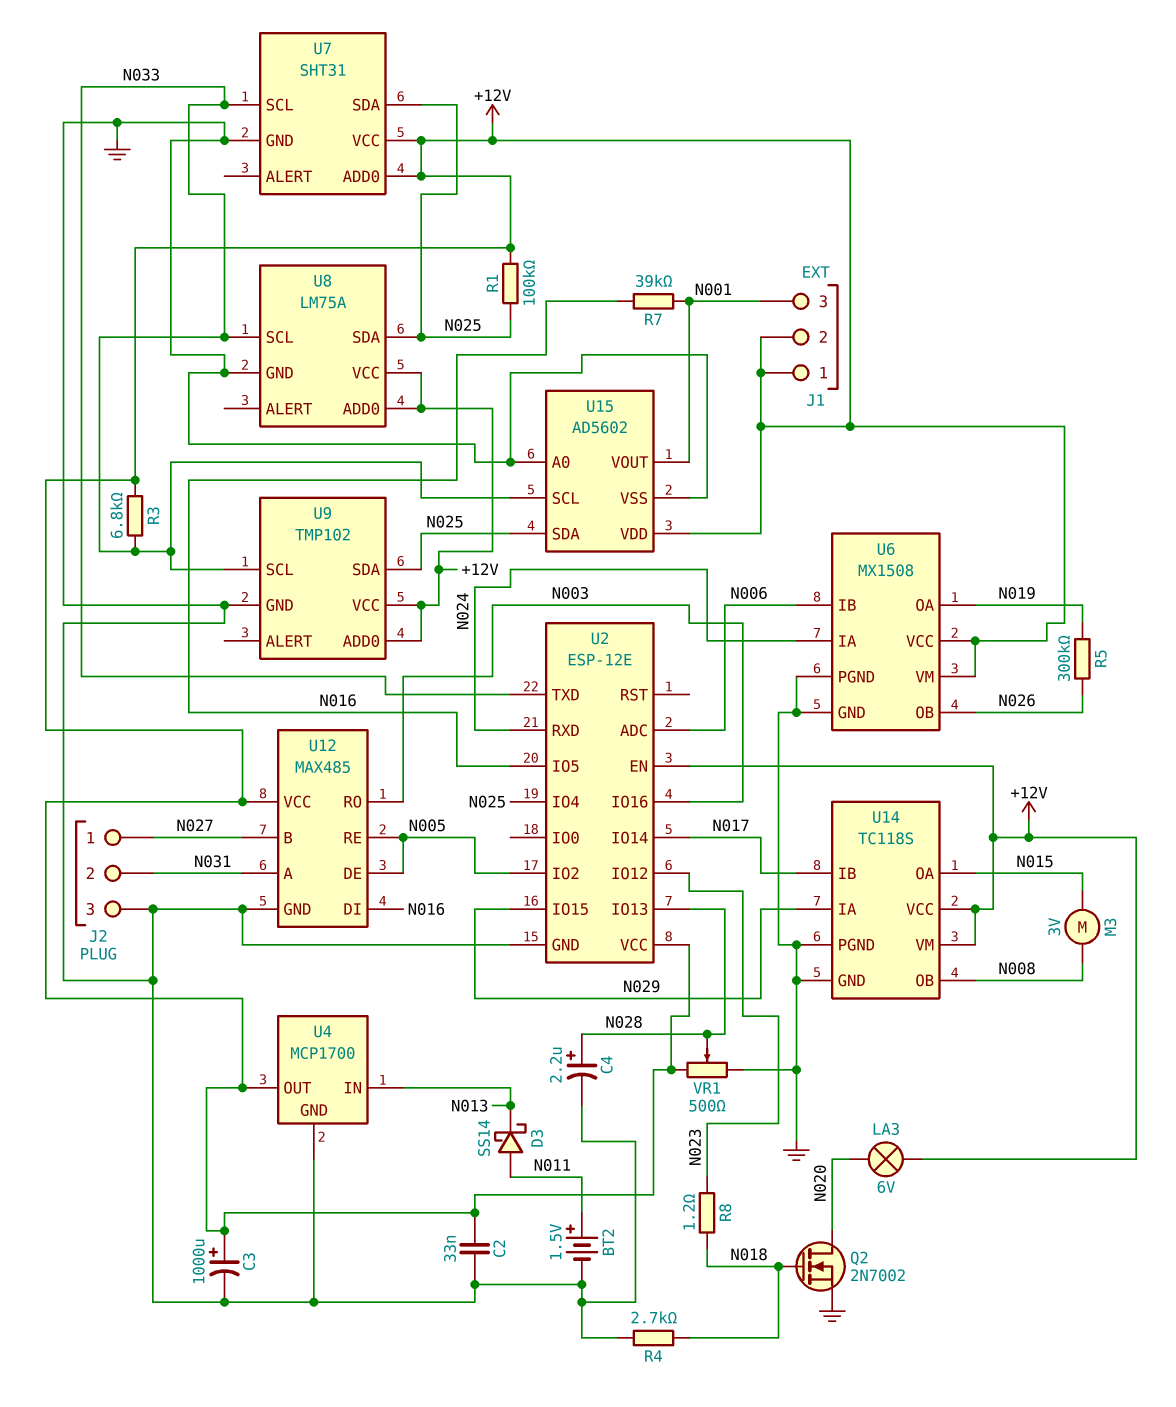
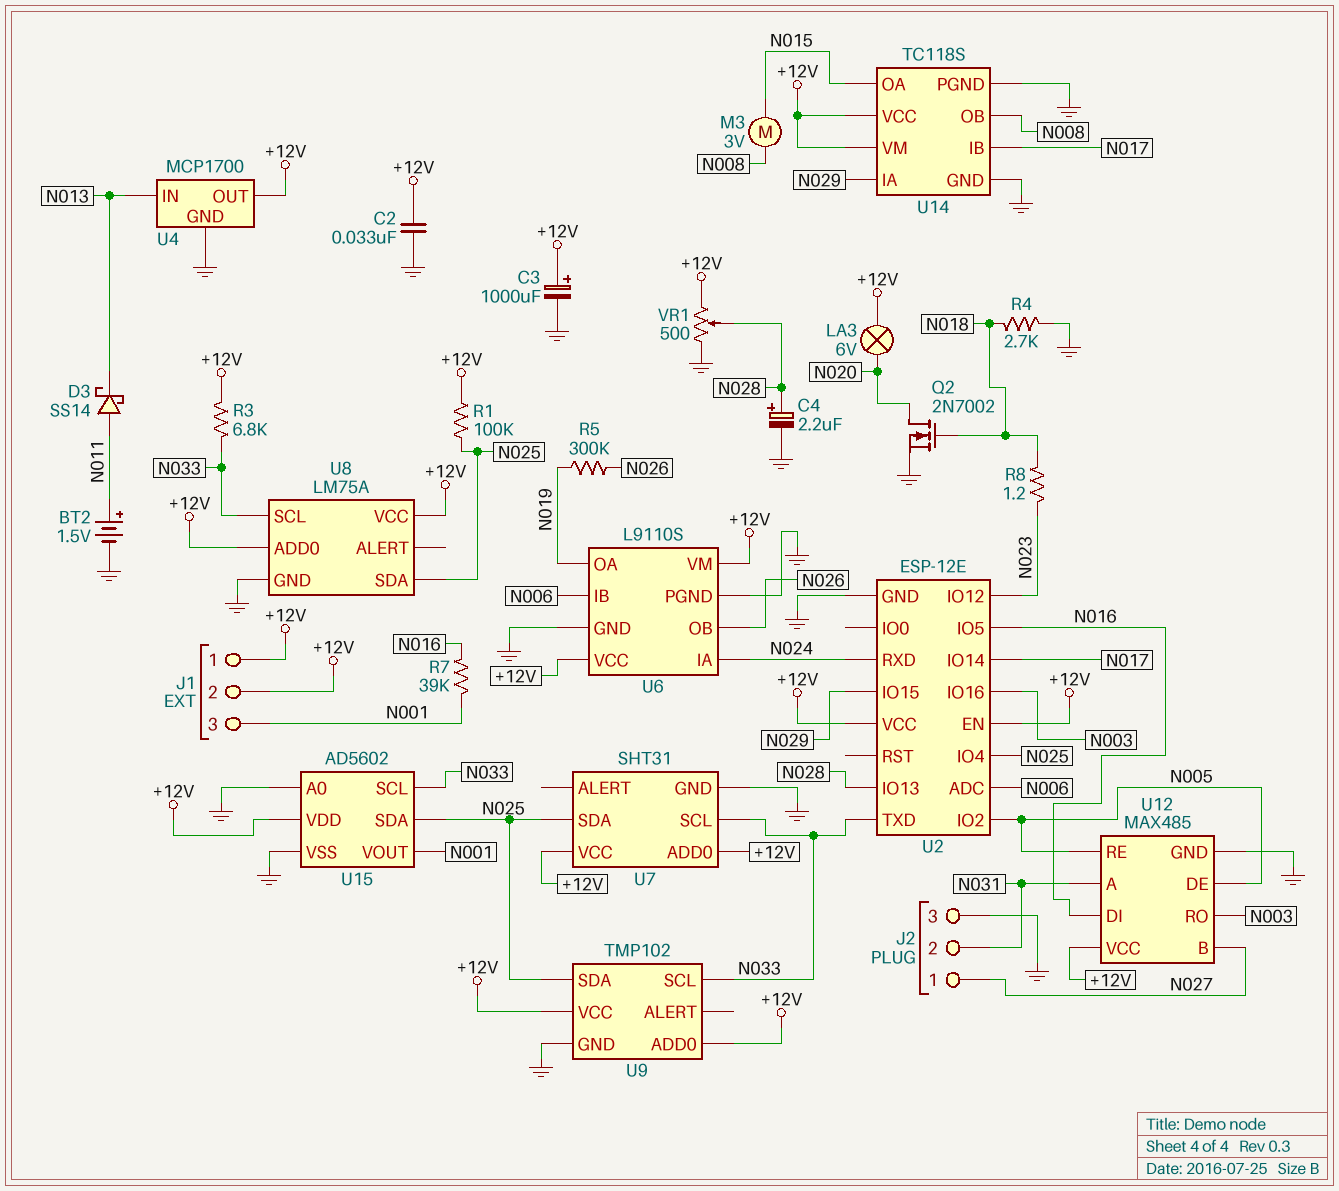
U6: MX1508 -> L9110S

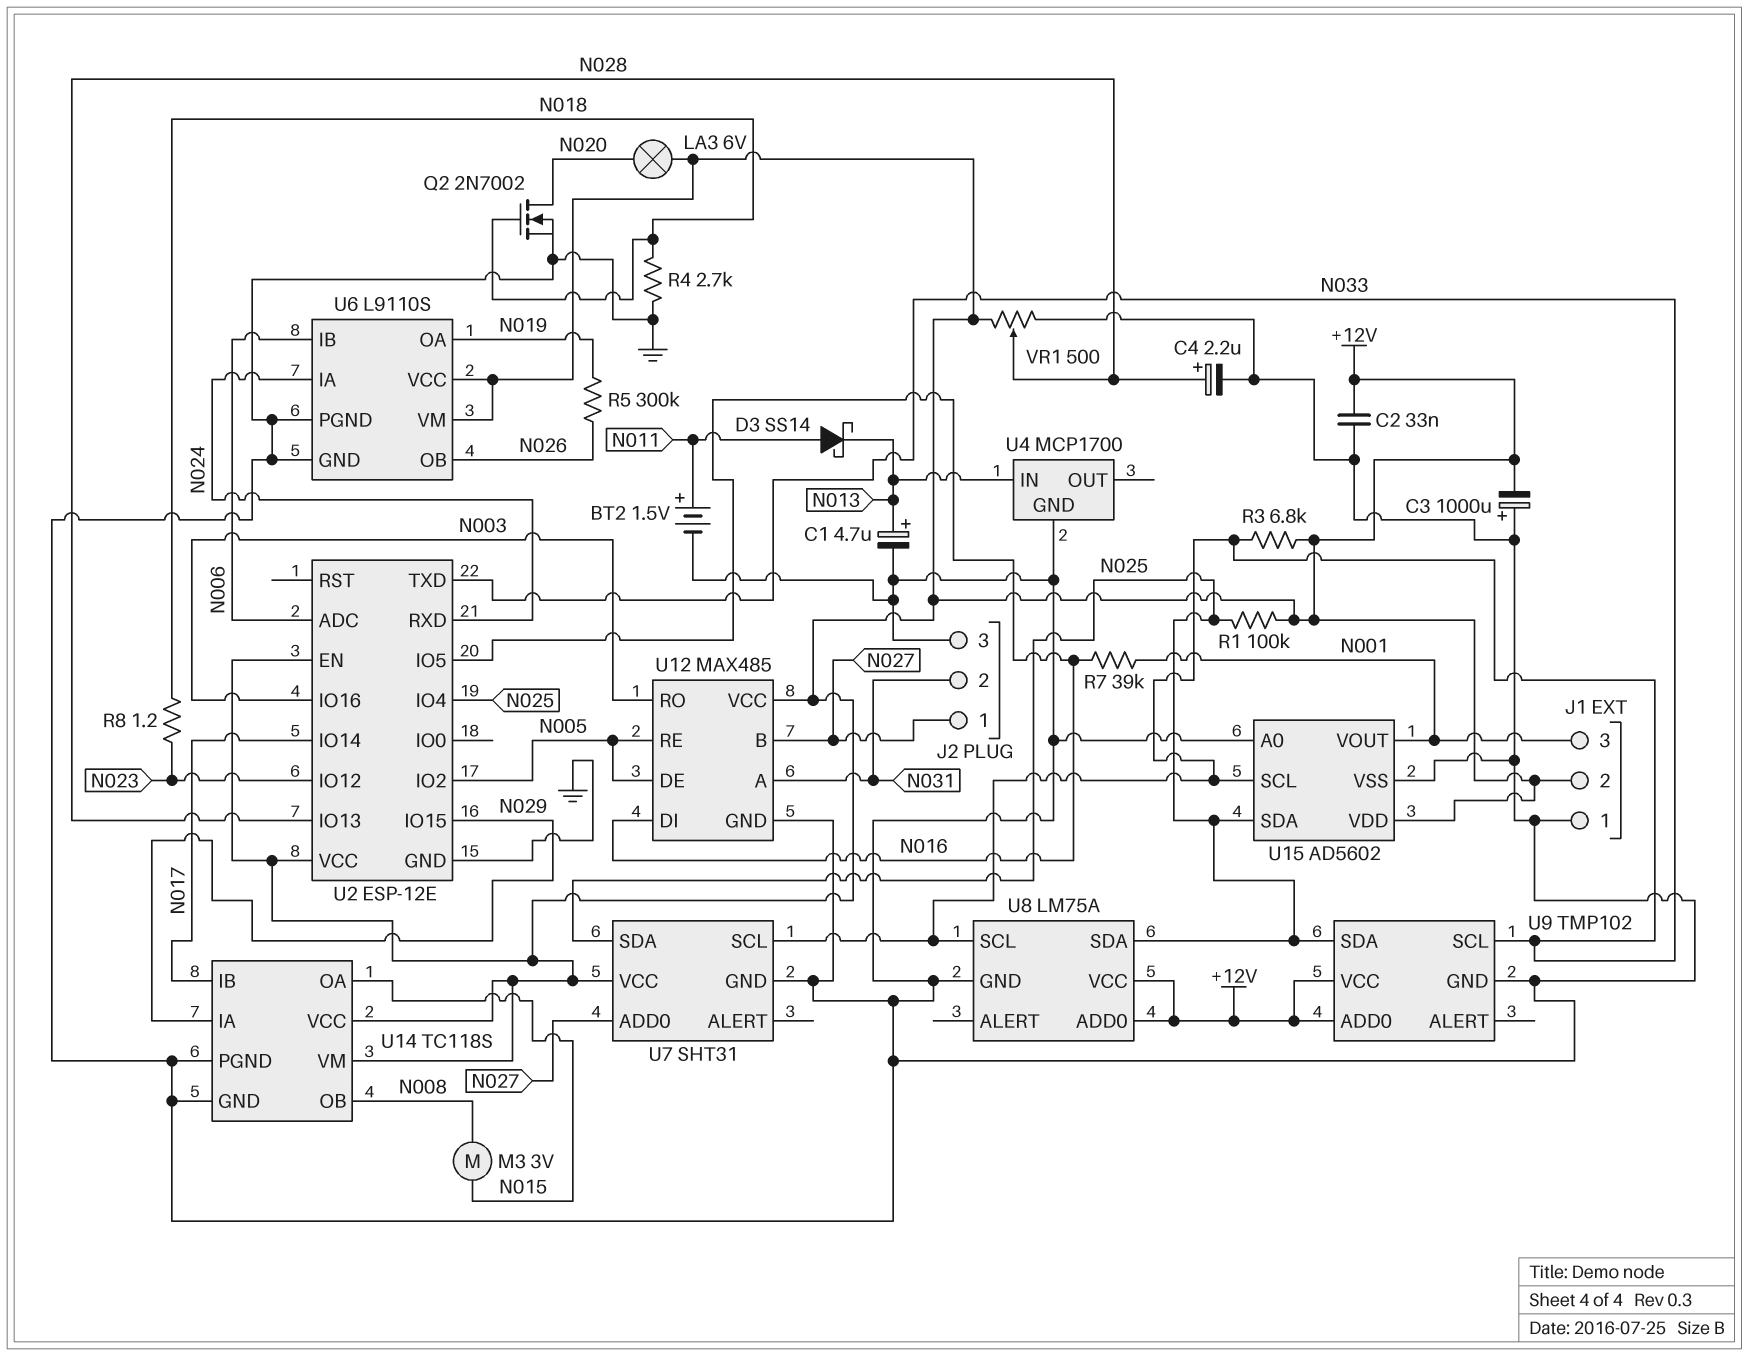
C1: none -> 4.7uF (plus N013, minus GND)
C3: 1000uF (plus +12V, minus GND) -> 1000uF (plus GND, minus +12V)
J1 pin 1: +12V -> GND
U4 pin OUT: +12V -> none
U7 pin ADD0: +12V -> N027

